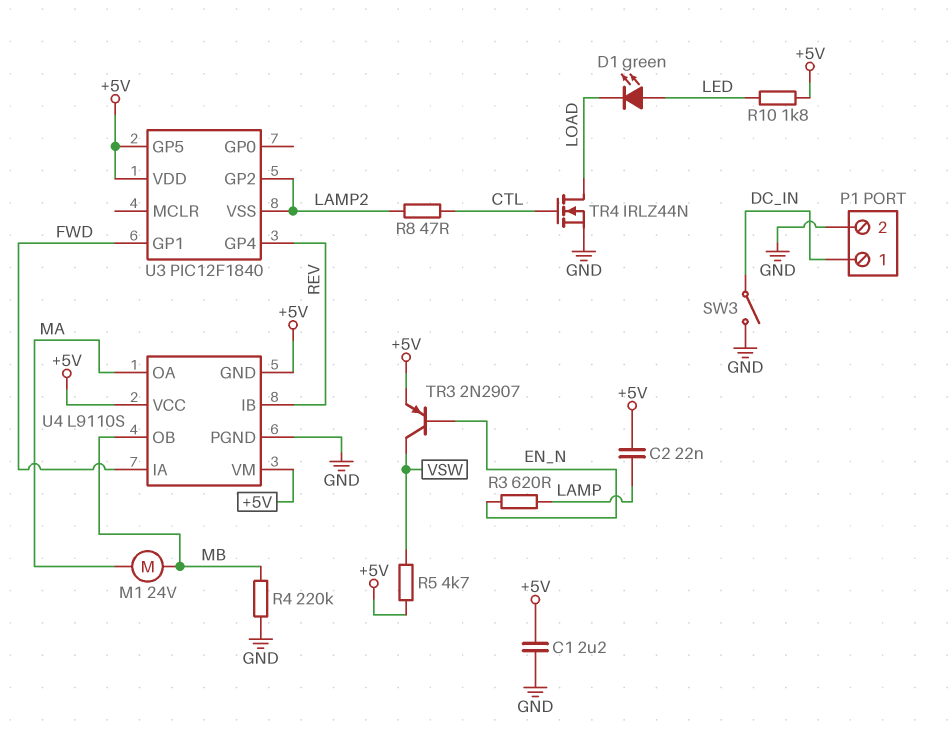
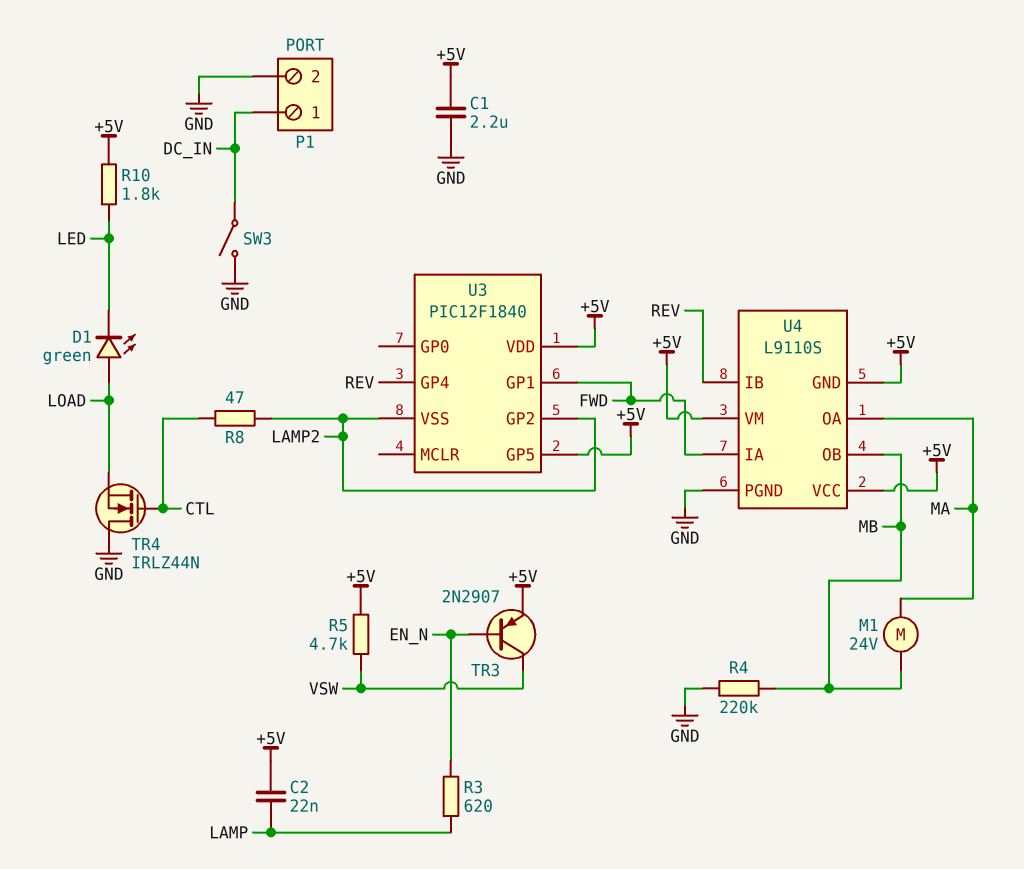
D1: LED green (A LED, K LOAD) -> LED green (A LOAD, K LED)
TR4: NMOS IRLZ44N (G CTL, D LOAD, S GND) -> NMOS IRLZ44N (G CTL, D GND, S LOAD)

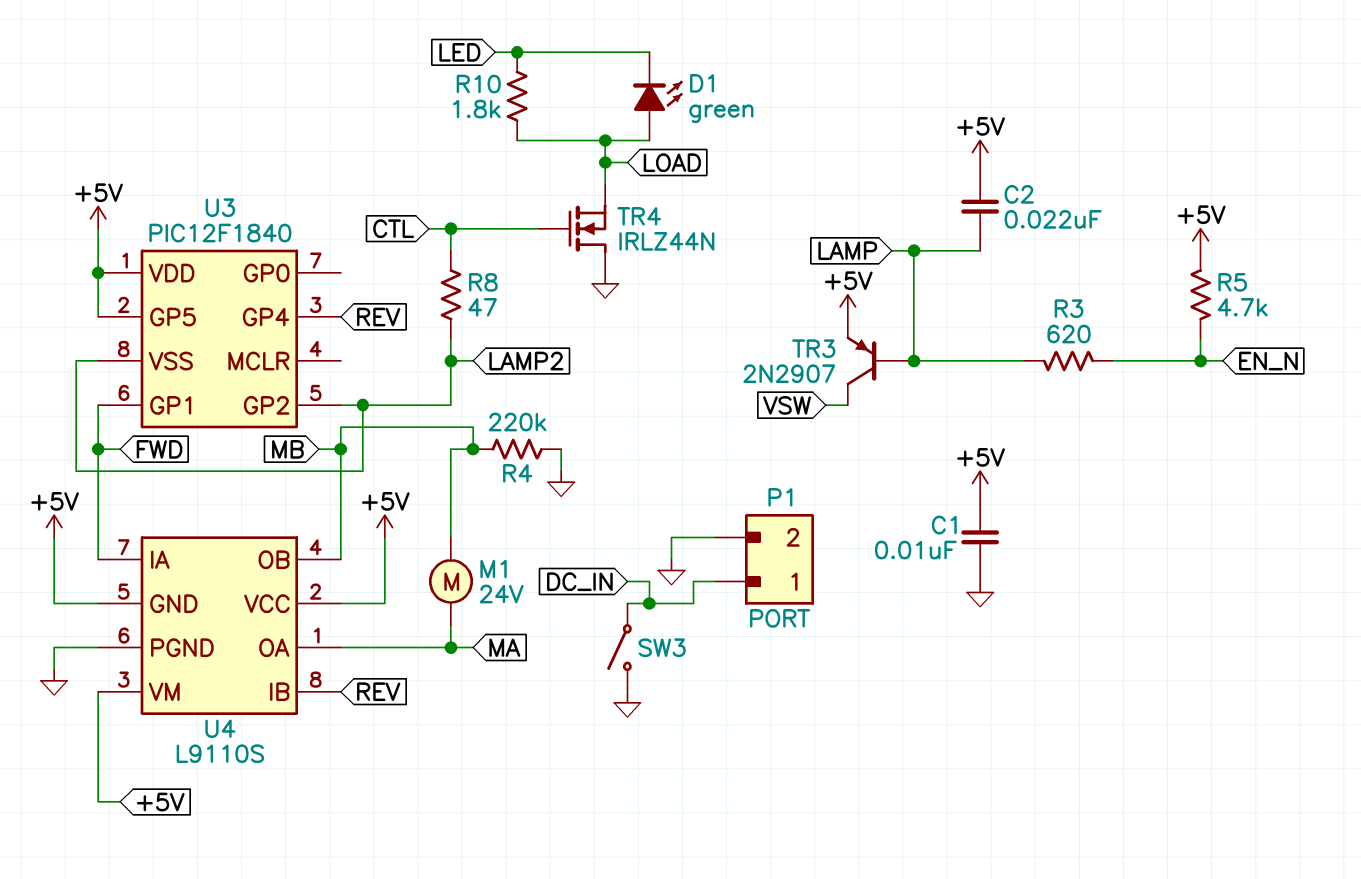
C1: 2.2uF (+5V, GND) -> 10nF (+5V, GND)
R5: 4.7k (+5V, VSW) -> 4.7k (+5V, EN_N)
R10: 1.8k (+5V, LED) -> 1.8k (LED, LOAD)
TR3: PNP 2N2907 (B EN_N, C VSW, E +5V) -> PNP 2N2907 (B LAMP, C VSW, E +5V)

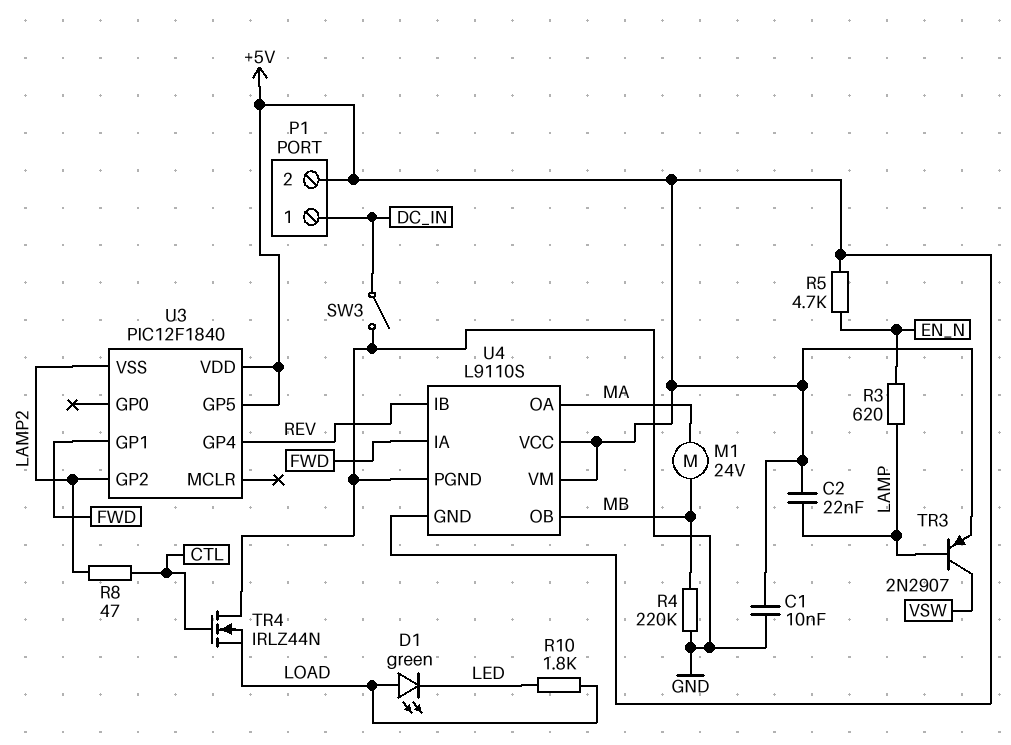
P1 pin 2: GND -> +5V

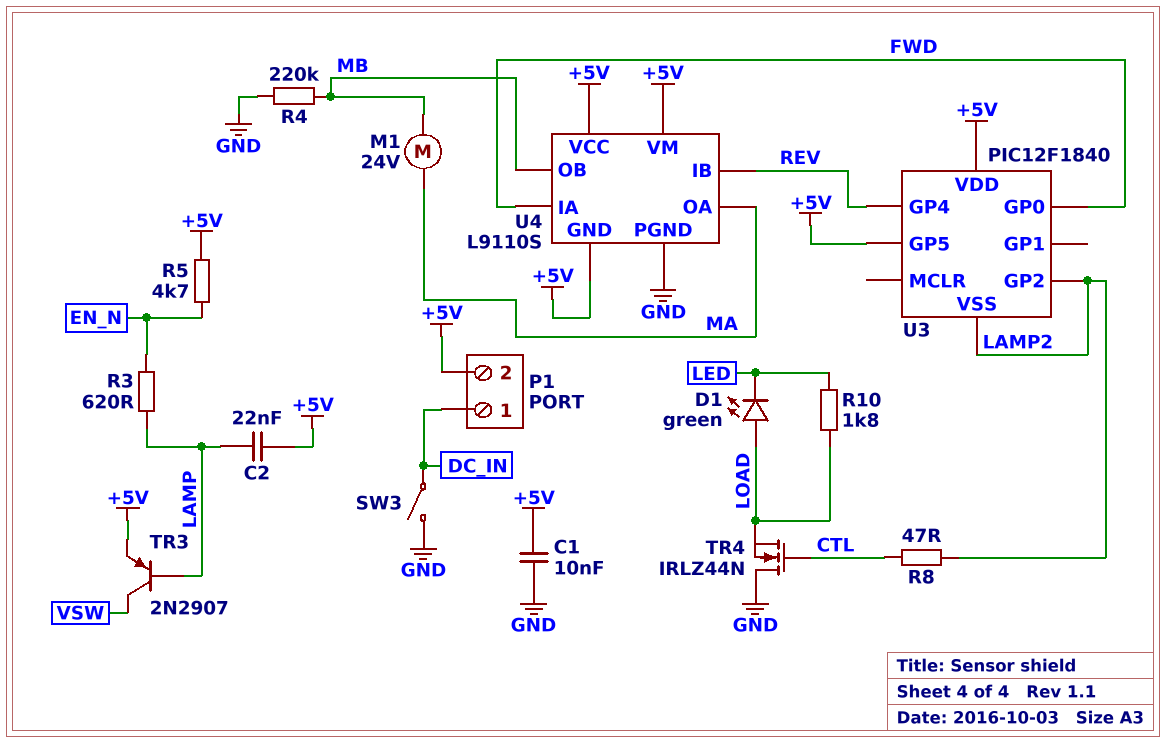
U3 pin GP0: none -> FWD
U3 pin GP1: FWD -> none

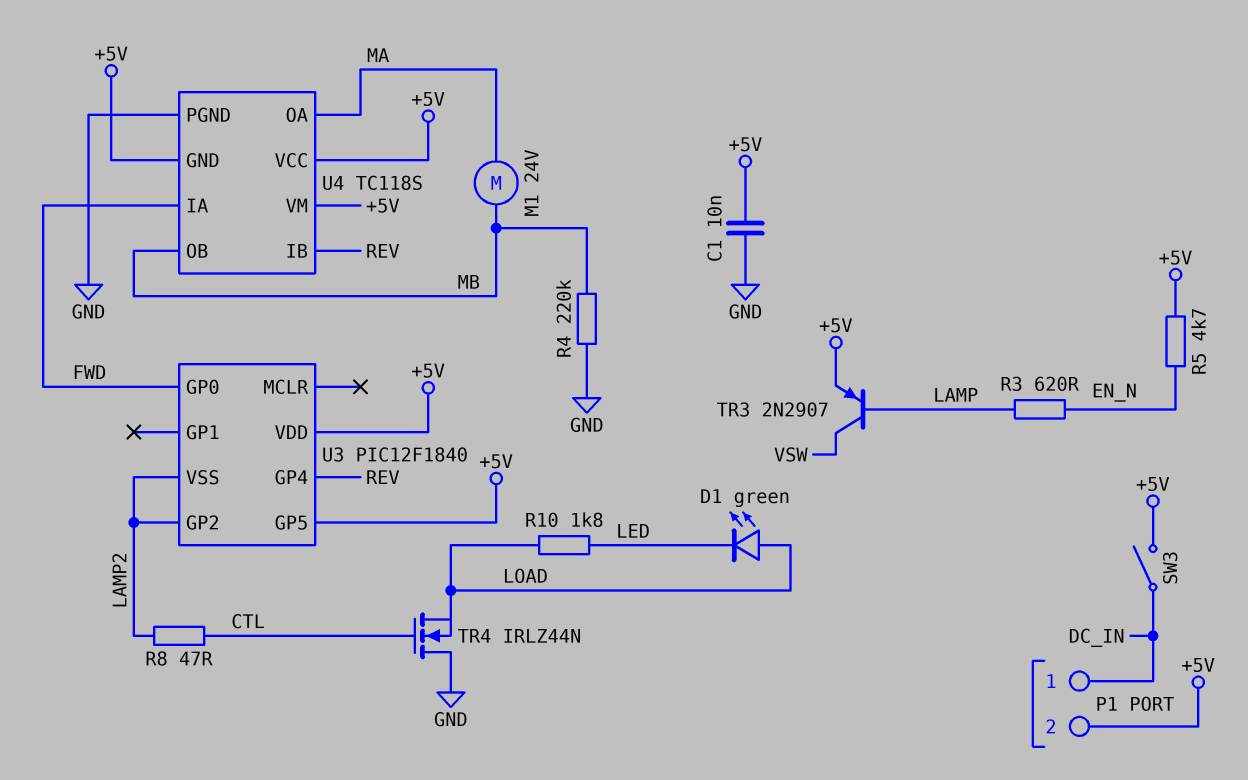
C2: 22nF (+5V, LAMP) -> none
SW3: switch (DC_IN, GND) -> switch (+5V, DC_IN)
U4: L9110S -> TC118S

